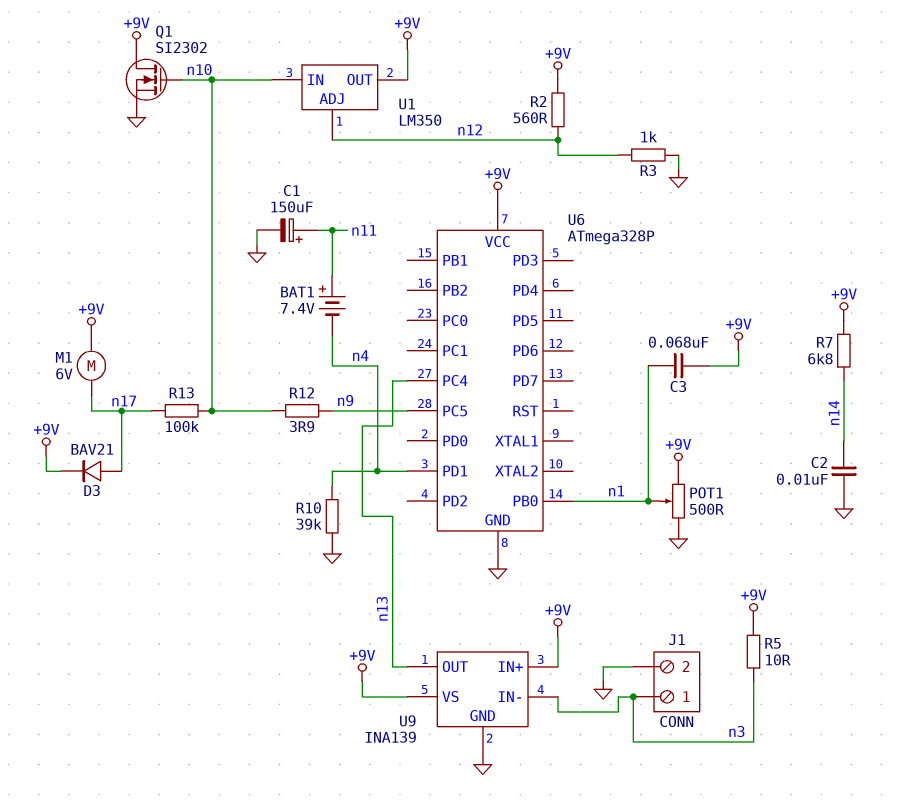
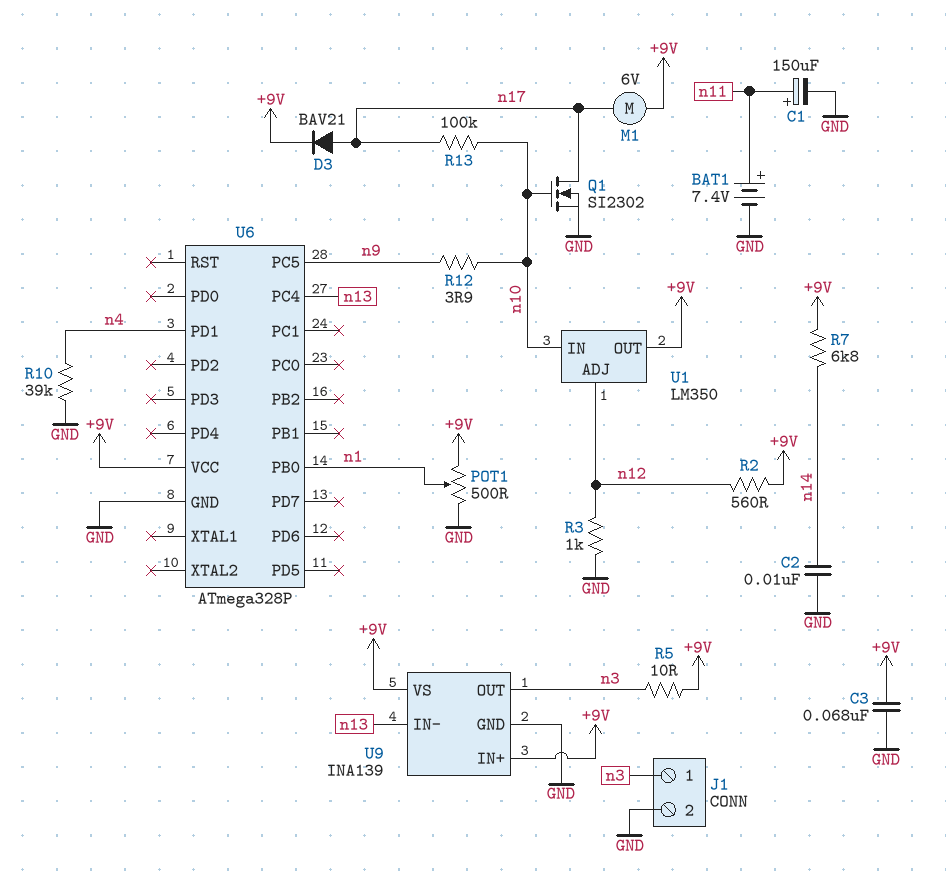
BAT1: 7.4V (plus n11, minus n4) -> 7.4V (plus n11, minus GND)
C3: 68nF (+9V, n1) -> 68nF (+9V, GND)
Q1: NMOS SI2302 (G n10, D +9V, S GND) -> NMOS SI2302 (G n10, D n17, S GND)
U9 pin IN-: n3 -> n13
U9 pin OUT: n13 -> n3

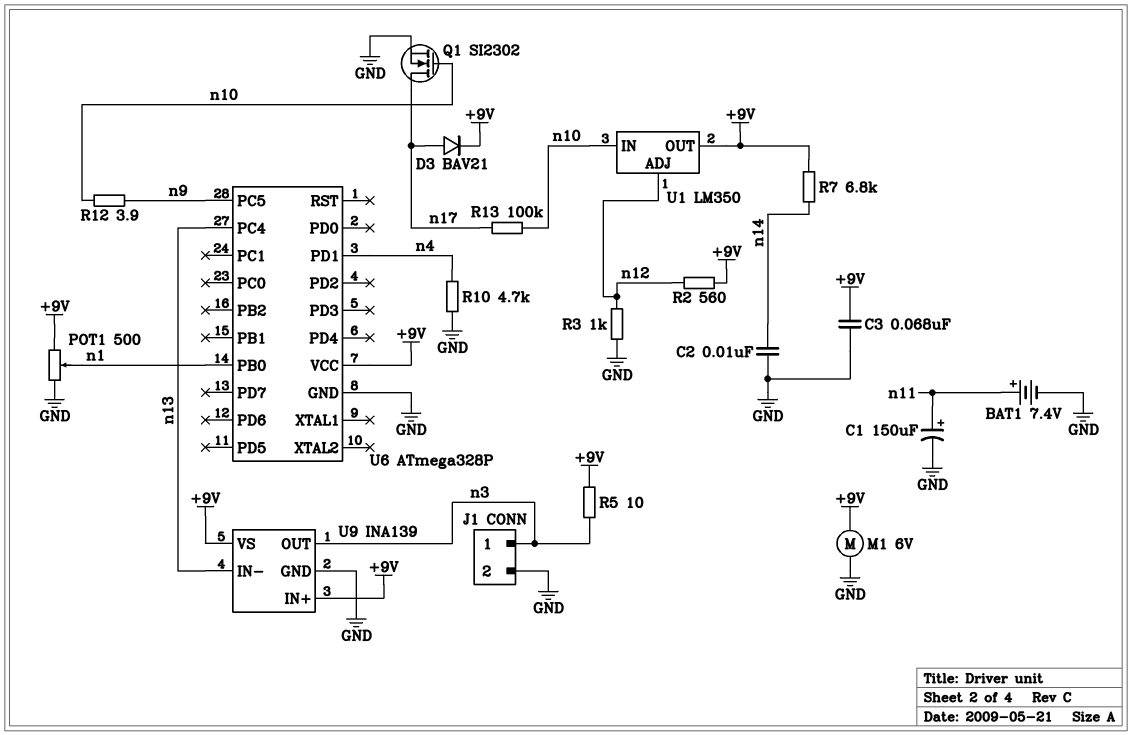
M1: motor 6V (+9V, n17) -> motor 6V (+9V, GND)
R10: 39k (GND, n4) -> 4.7k (GND, n4)

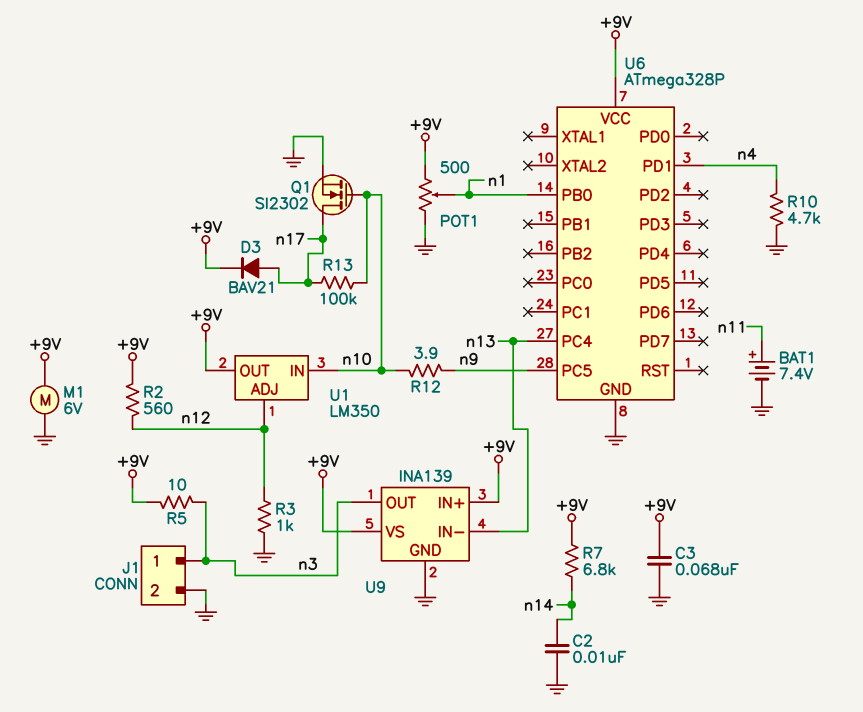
C1: 150uF (plus n11, minus GND) -> none

